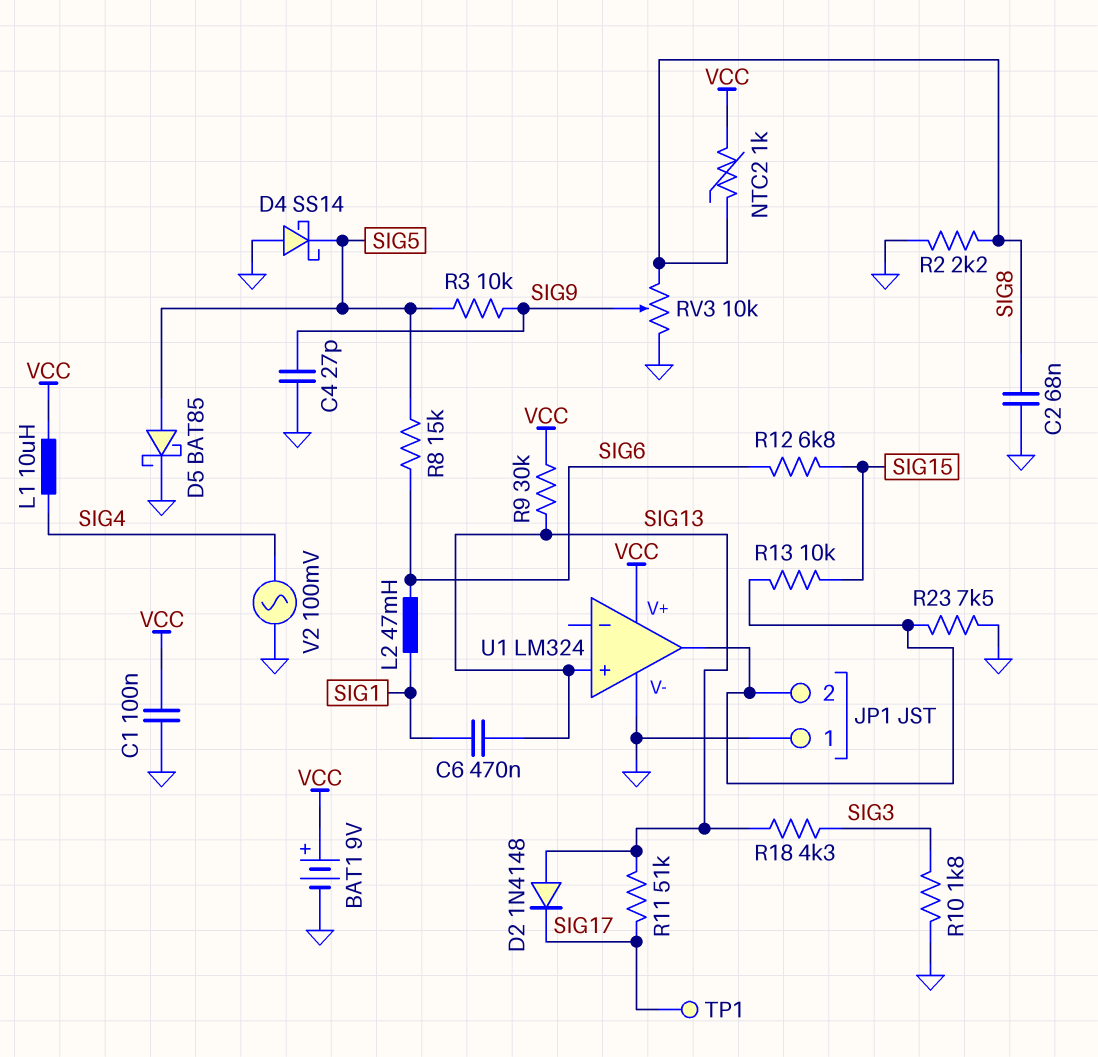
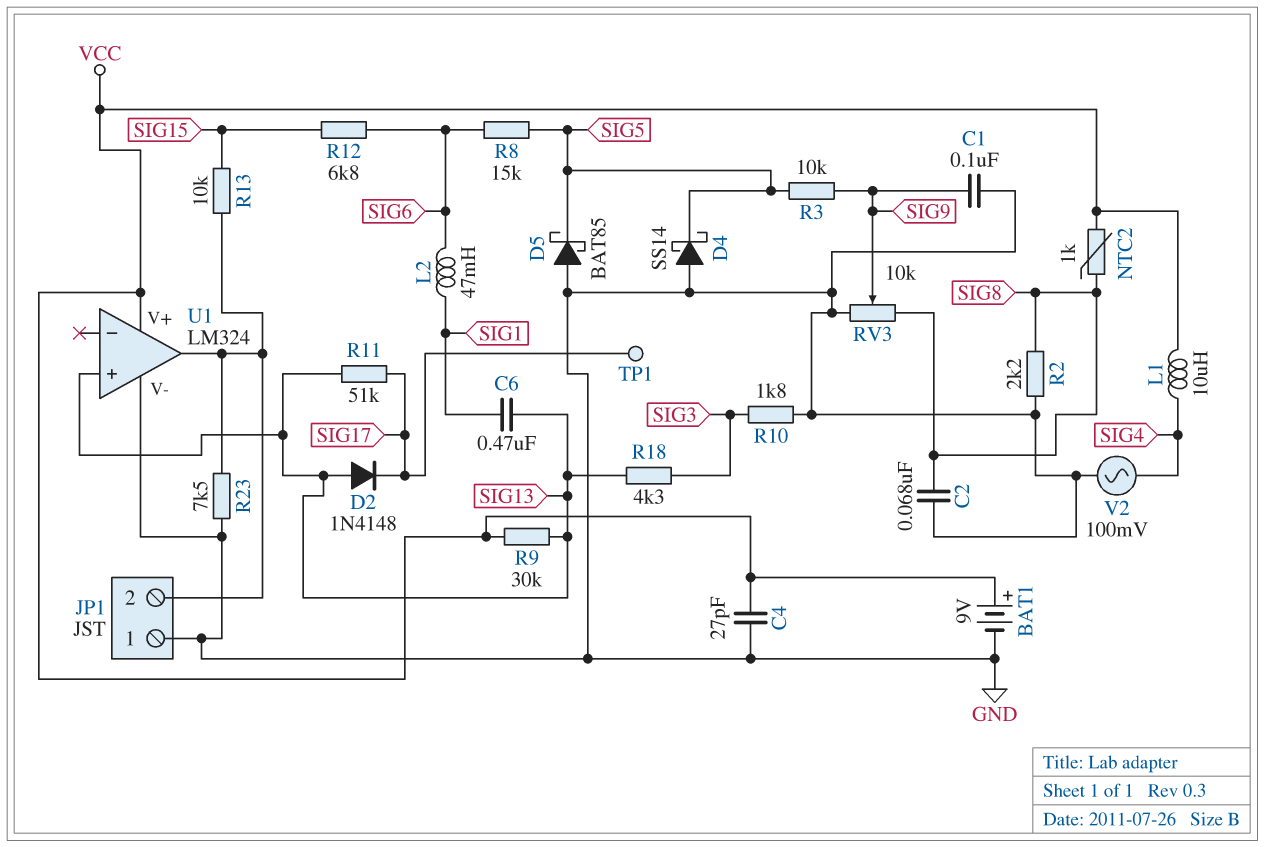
C1: 100nF (GND, VCC) -> 100nF (GND, SIG9)
C4: 27pF (GND, SIG9) -> 27pF (GND, VCC)
D5: schottky BAT85 (A SIG5, K GND) -> schottky BAT85 (A GND, K SIG5)

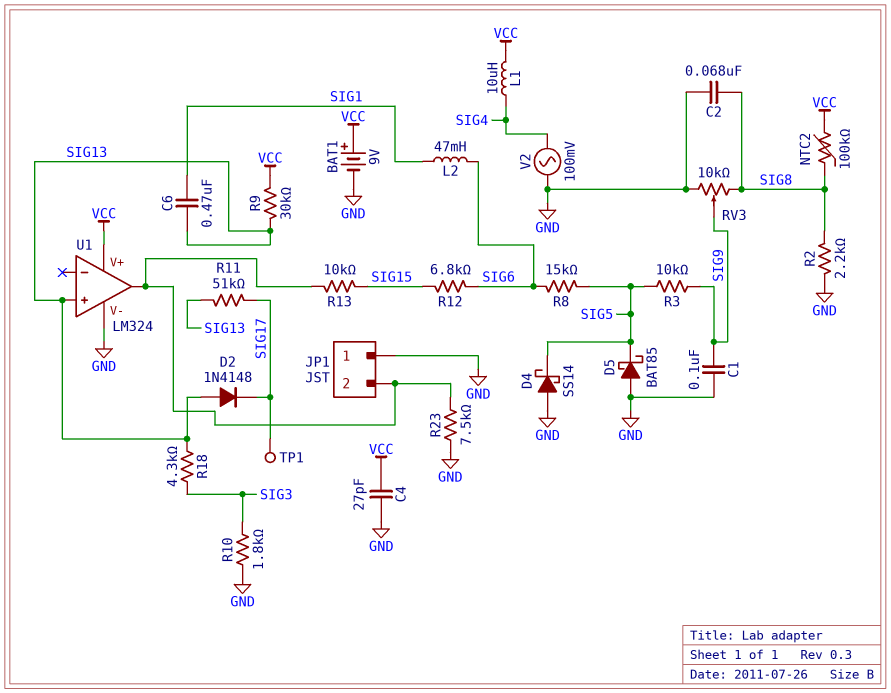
NTC2: 1k (SIG8, VCC) -> 100k (SIG8, VCC)

